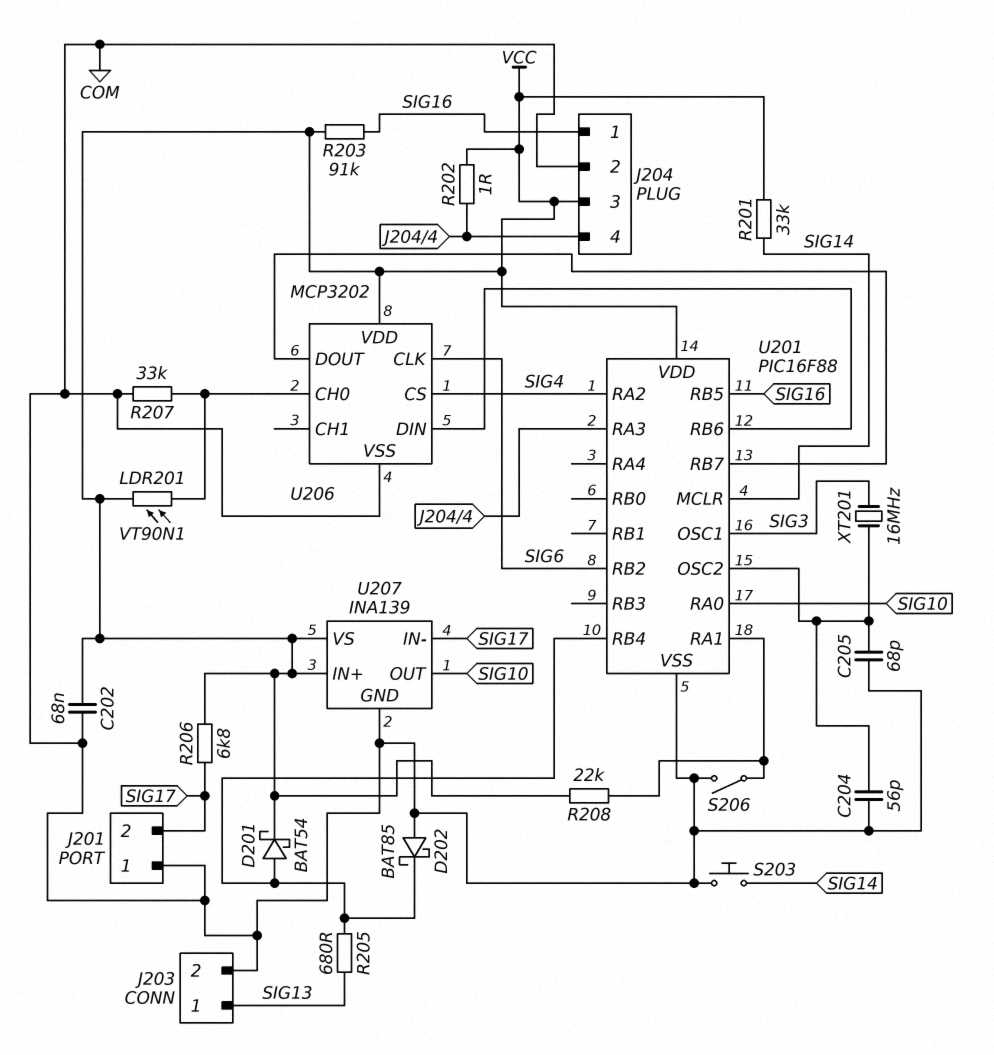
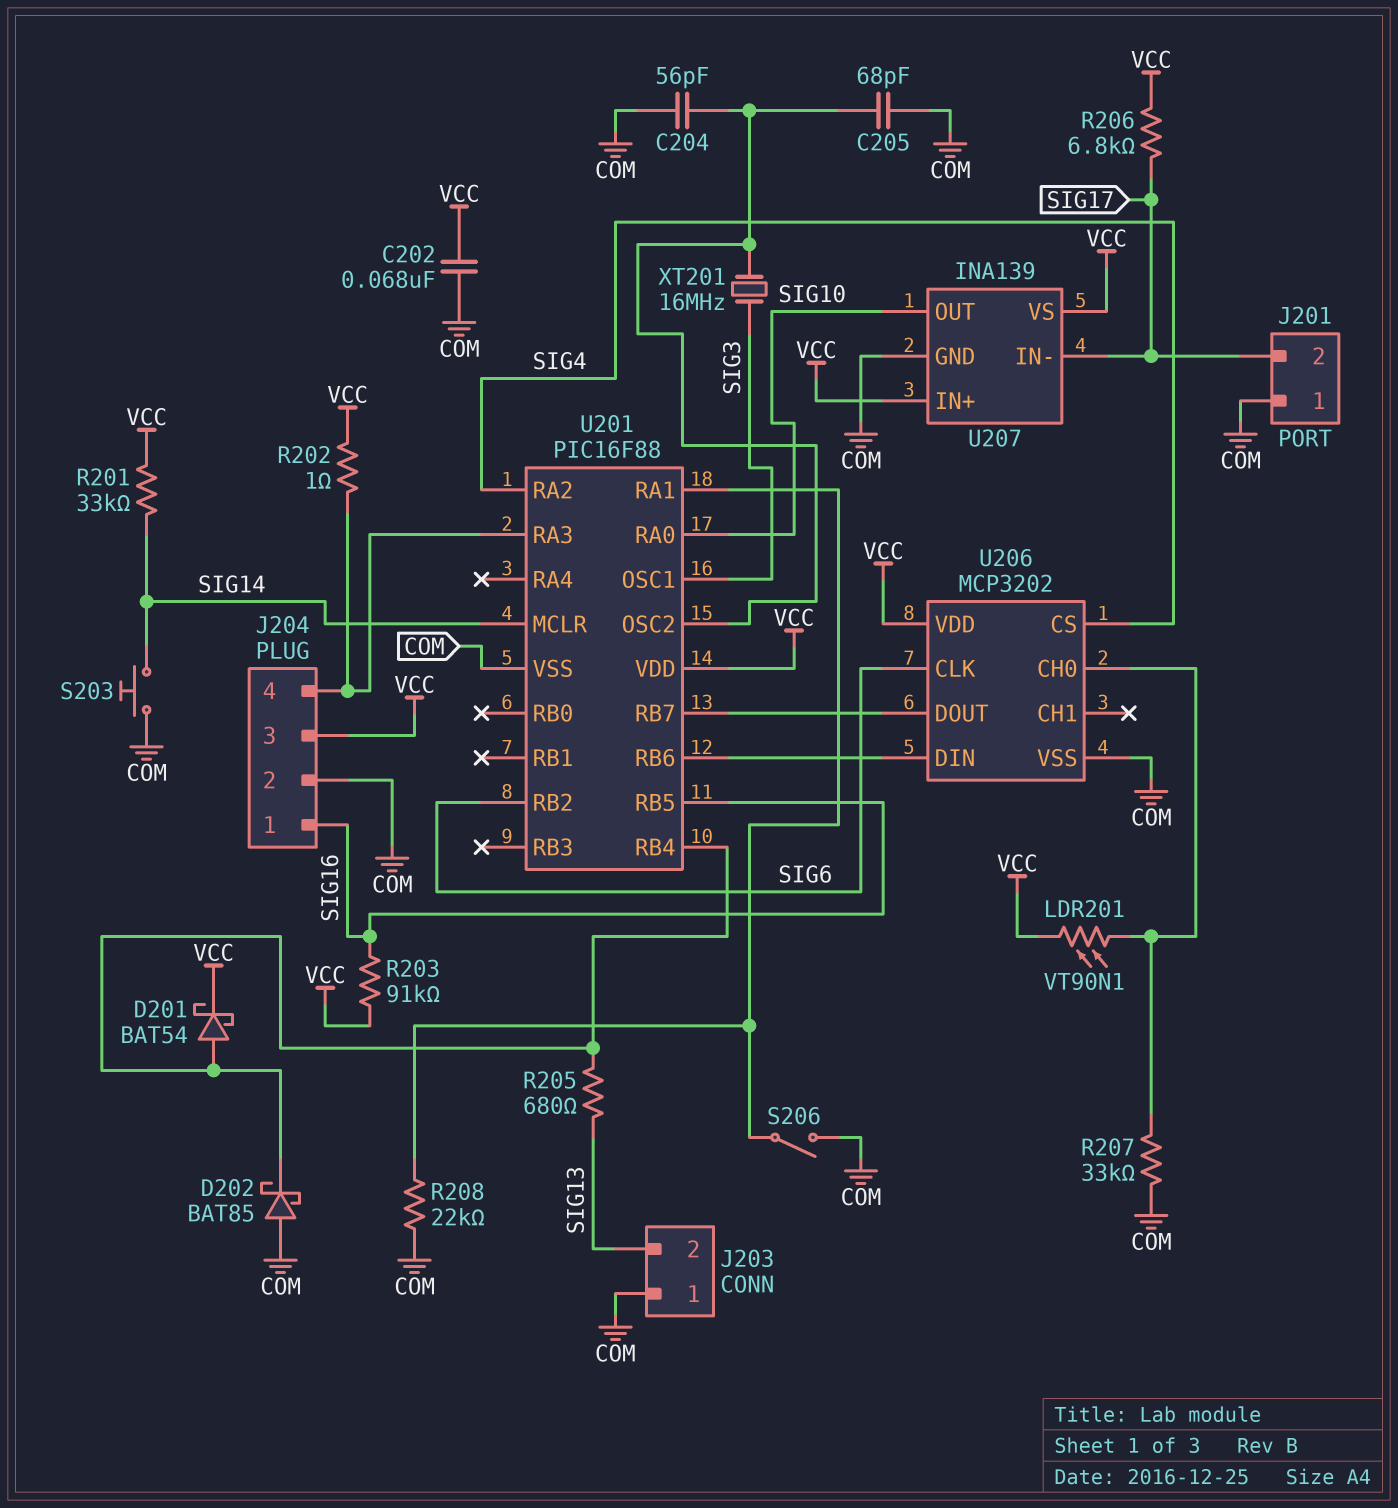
J203 pin 1: SIG13 -> COM
J203 pin 2: COM -> SIG13
R208: 22k (U201/RA1, VCC) -> 22k (COM, U201/RA1)

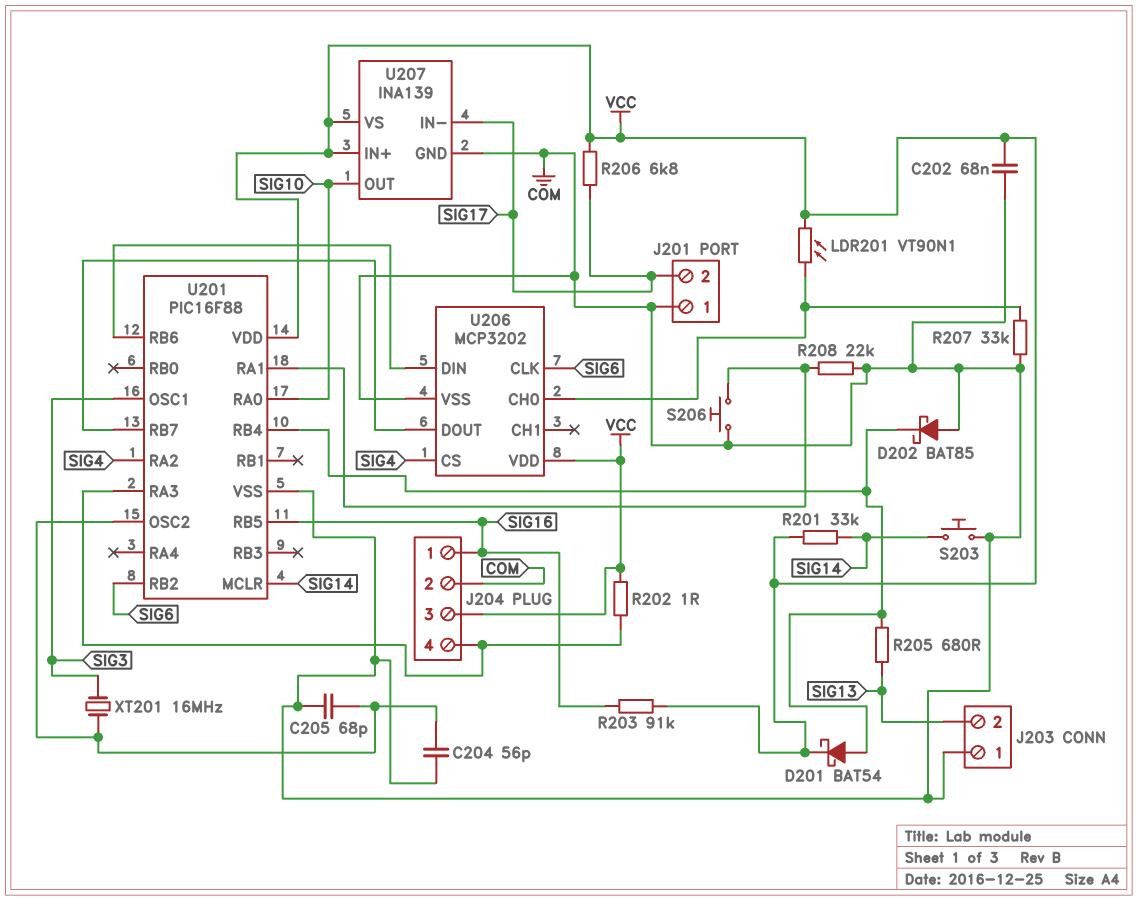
S206: switch (COM, U201/RA1) -> button (COM, U201/RA1)

